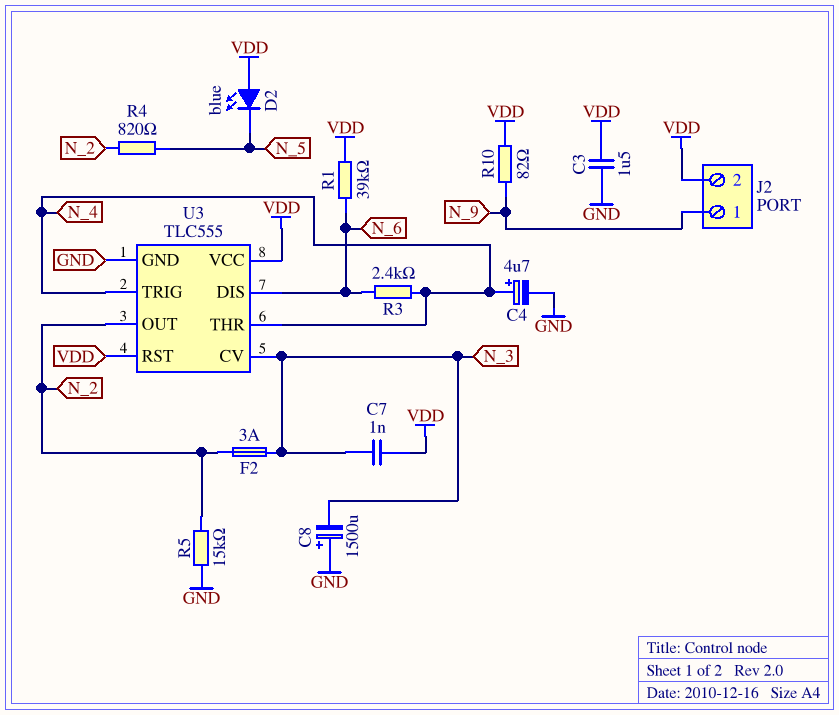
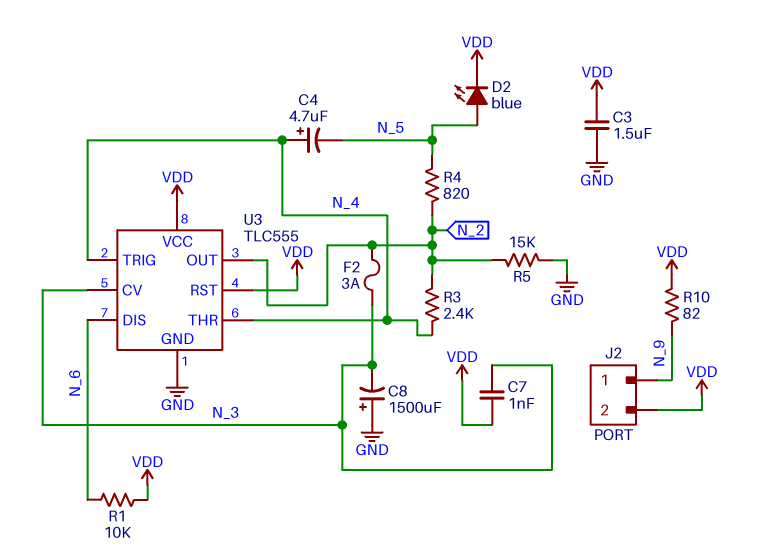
C4: 4.7uF (plus N_4, minus GND) -> 4.7uF (plus N_4, minus N_5)
D2: LED blue (A VDD, K N_5) -> LED blue (A N_5, K VDD)
R1: 39k (N_6, VDD) -> 10k (N_6, VDD)
R3: 2.4k (N_4, N_6) -> 2.4k (N_2, N_4)

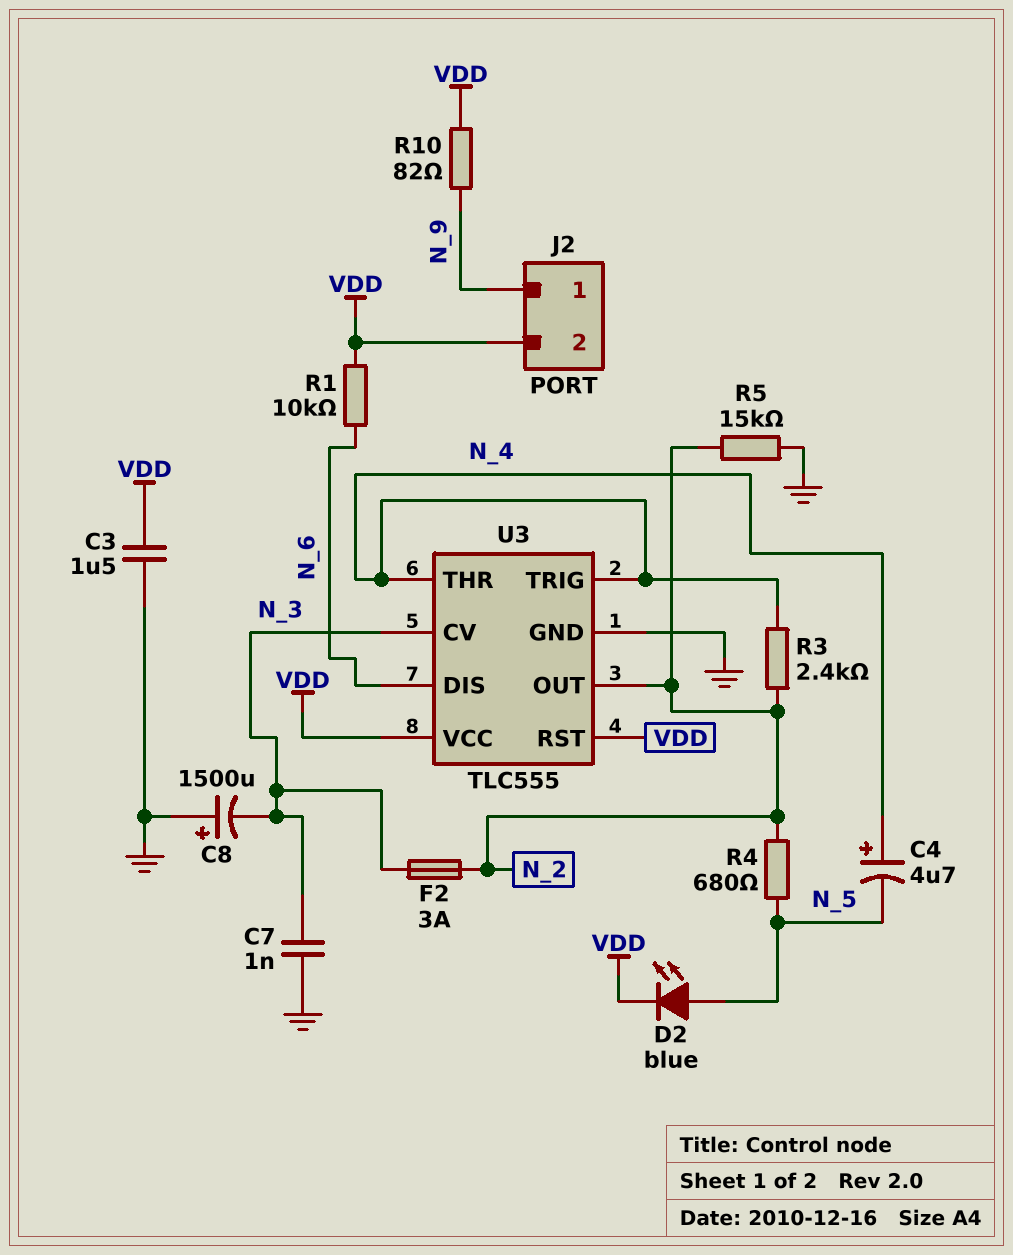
C7: 1nF (N_3, VDD) -> 1nF (GND, N_3)
R4: 820 (N_2, N_5) -> 680 (N_2, N_5)

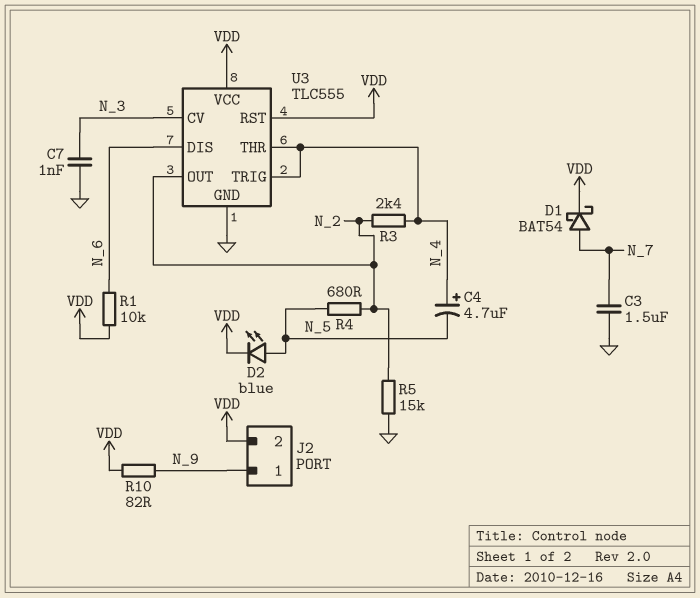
C3: 1.5uF (GND, VDD) -> 1.5uF (GND, N_7)
C8: 1500uF (plus GND, minus N_3) -> none
D1: none -> schottky BAT54 (A N_7, K VDD)
F2: 3A (N_2, N_3) -> none

